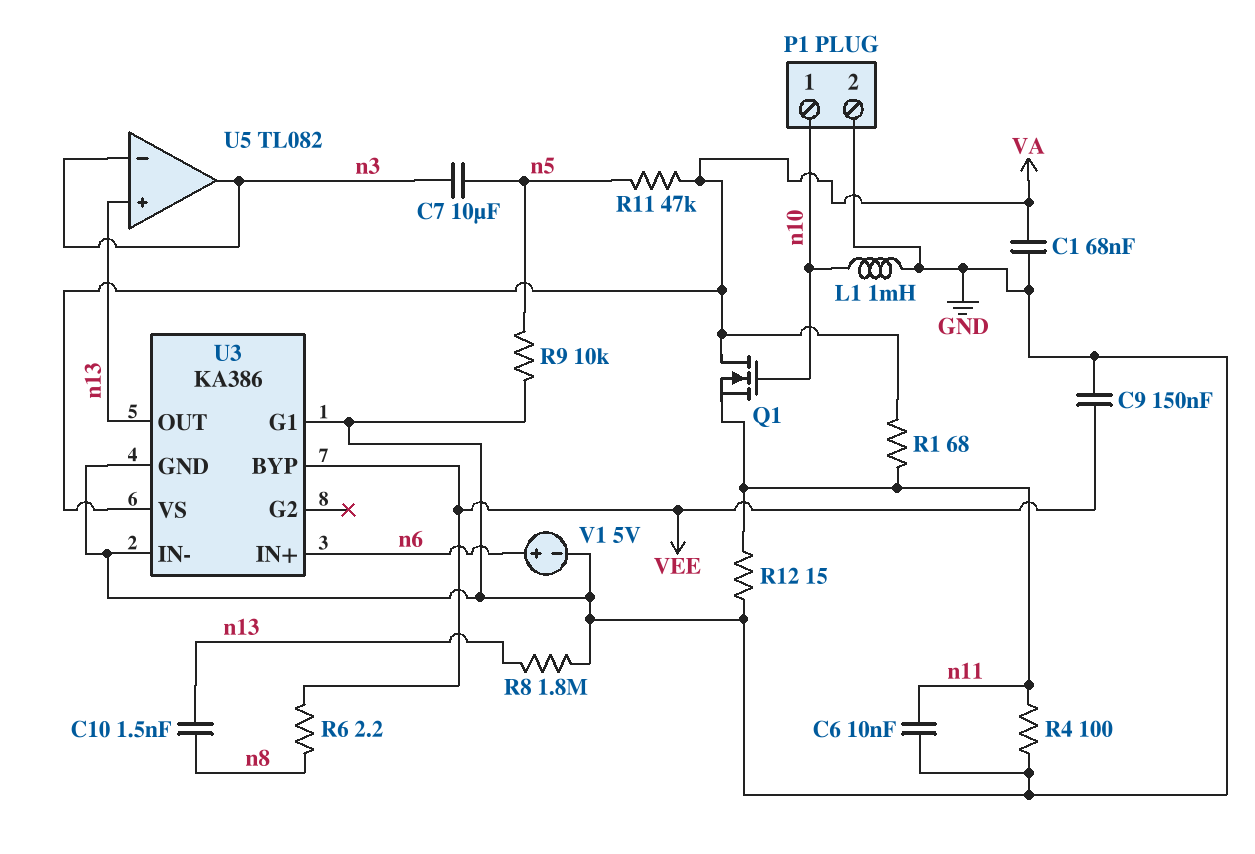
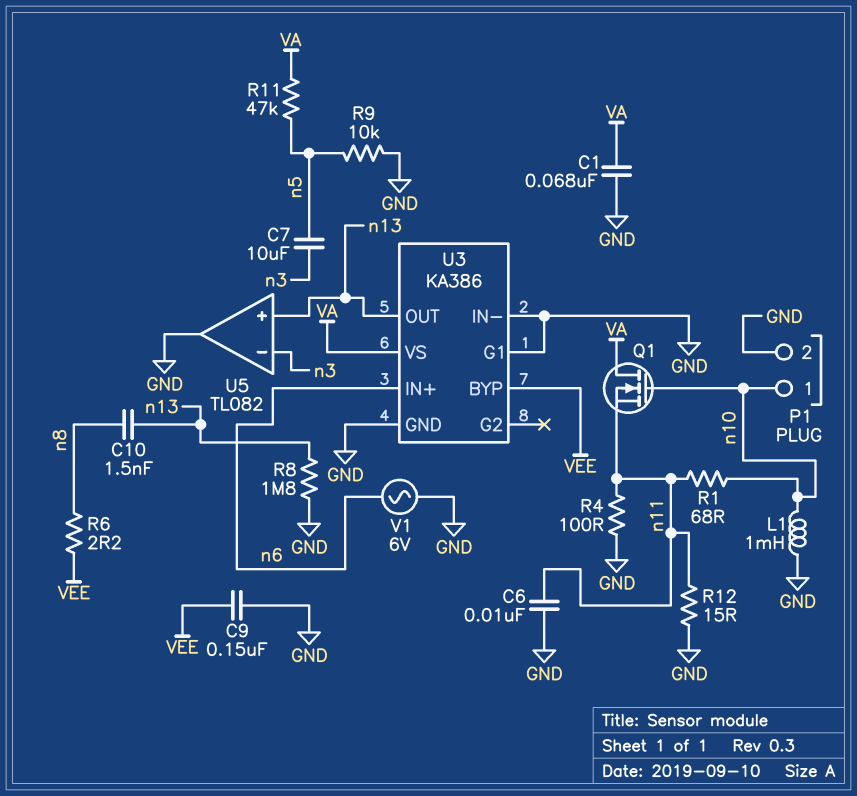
R1: 68 (VA, n11) -> 68 (n10, n11)
U5 pin out: n3 -> GND
V1: 5V (plus n6, minus GND) -> AC 6V (GND, n6)

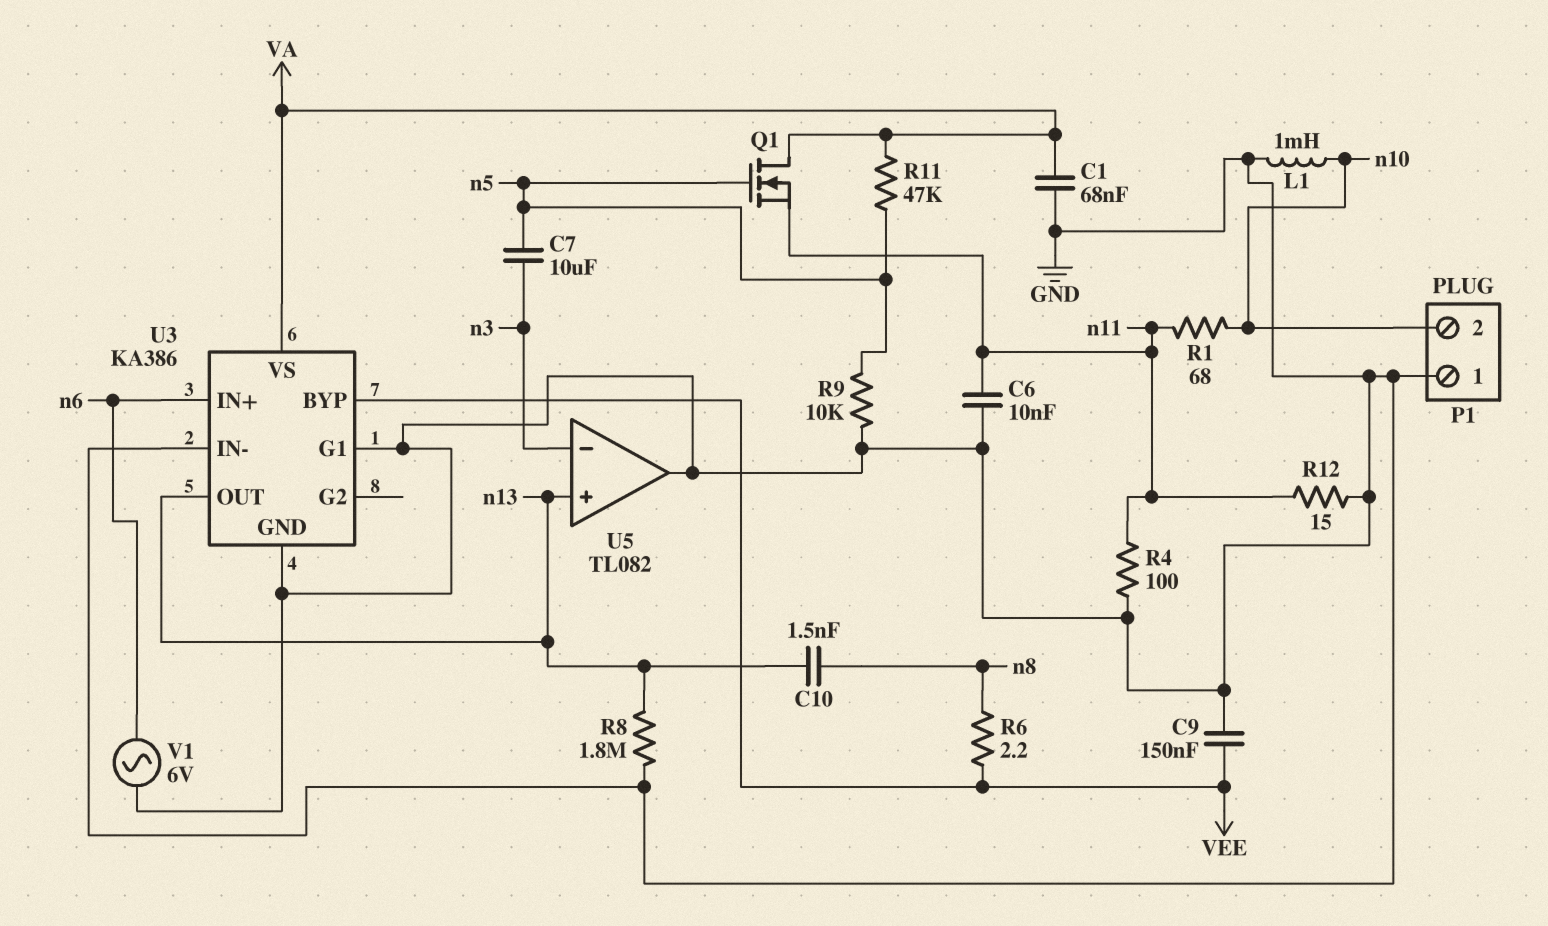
P1 pin 1: n10 -> GND
P1 pin 2: GND -> n10
Q1: NMOS (G n10, D VA, S n11) -> NMOS (G n5, D VA, S n11)

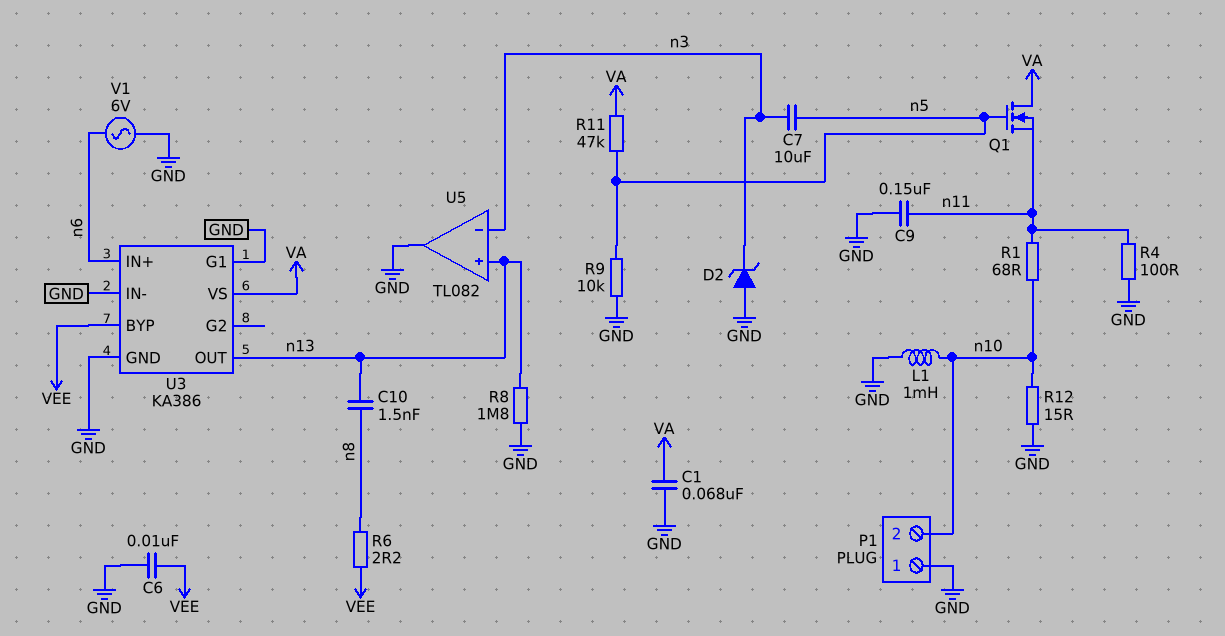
C6: 10nF (GND, n11) -> 10nF (GND, VEE)
C9: 150nF (GND, VEE) -> 150nF (GND, n11)
D2: none -> zener (A GND, K n3)
R12: 15 (GND, n11) -> 15 (GND, n10)

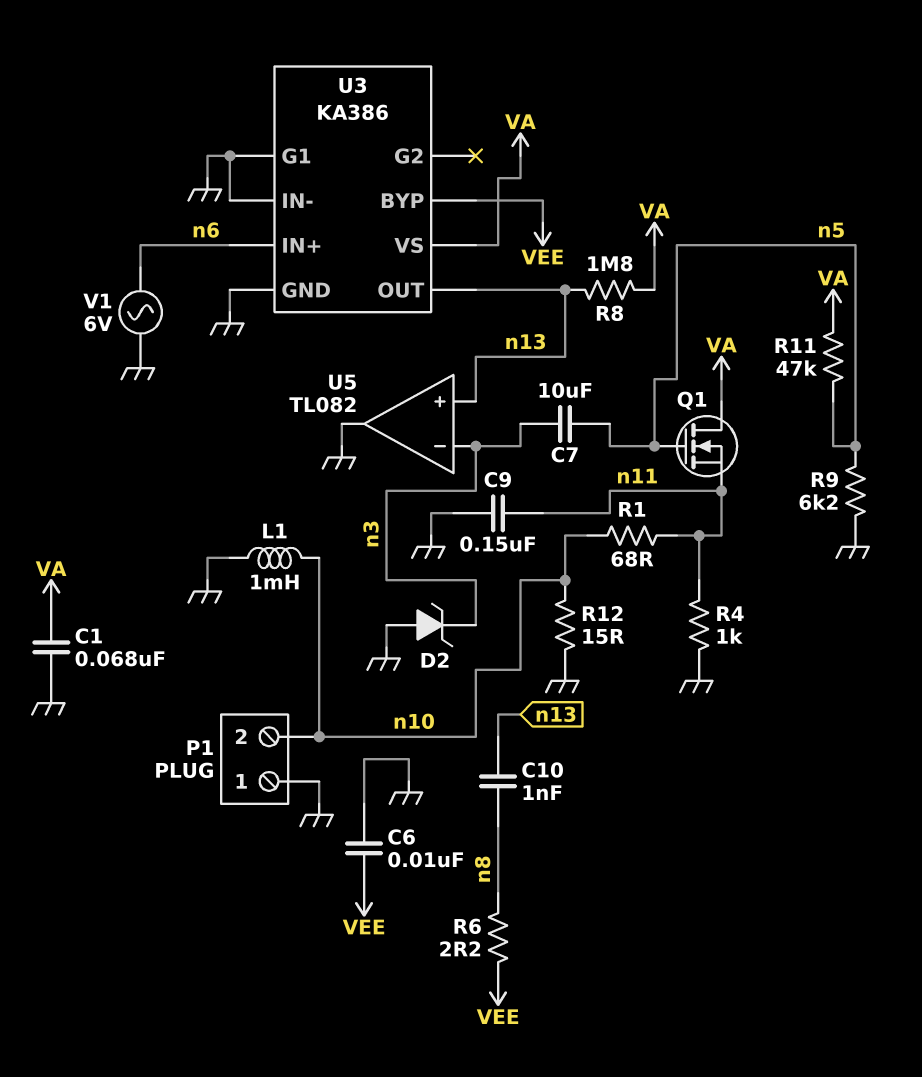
C10: 1.5nF (n8, n13) -> 1nF (n8, n13)
R4: 100 (GND, n11) -> 1k (GND, n11)
R8: 1.8M (GND, n13) -> 1.8M (VA, n13)
R9: 10k (GND, n5) -> 6.2k (GND, n5)

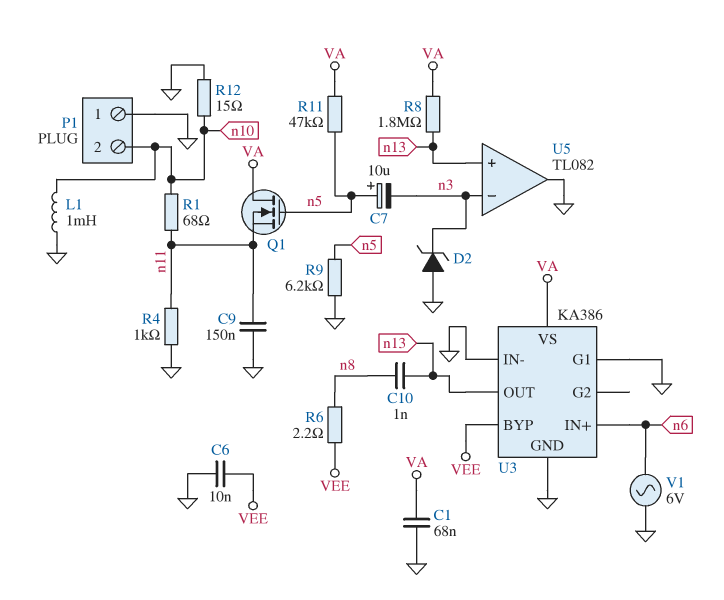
C7: 10uF (n3, n5) -> 10uF (plus n5, minus n3)

